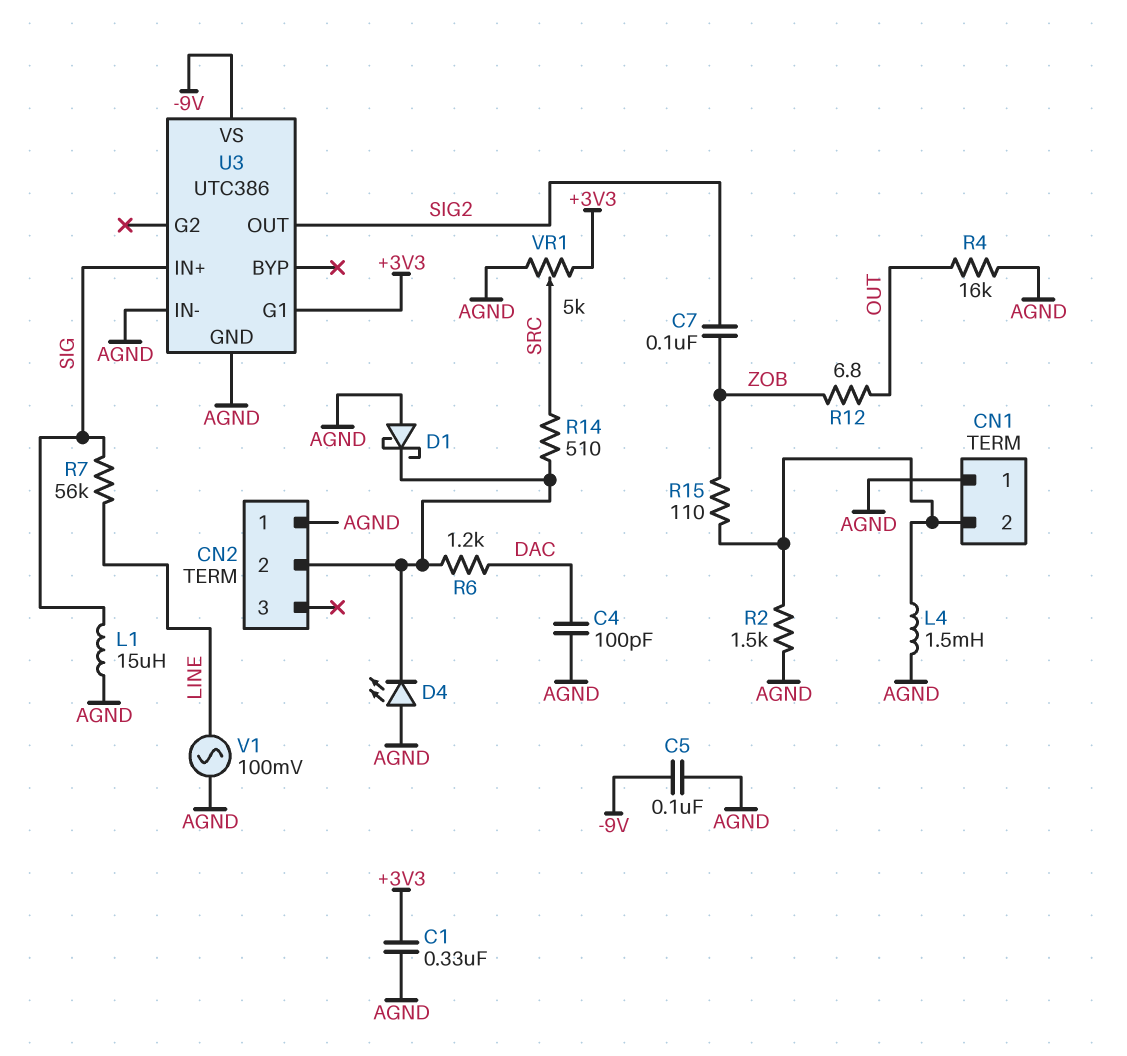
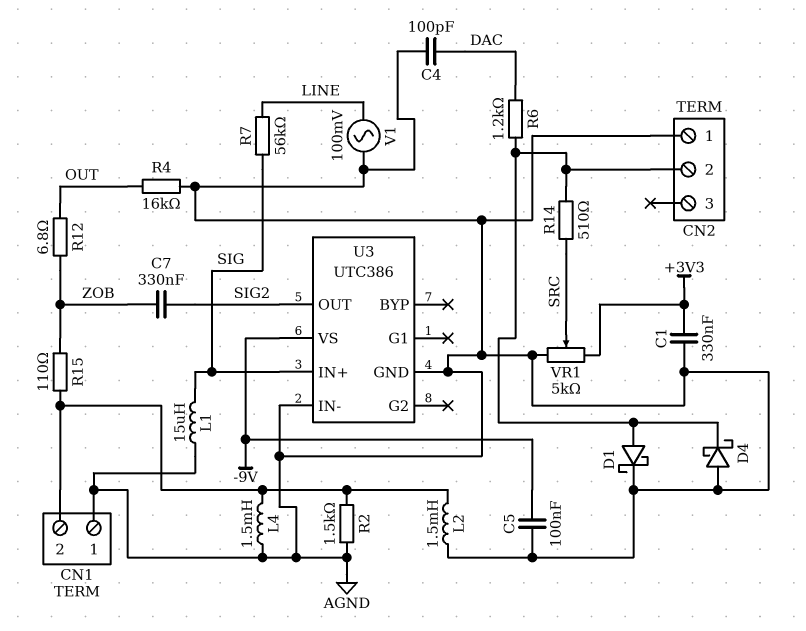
C7: 100nF (SIG2, ZOB) -> 330nF (SIG2, ZOB)
D1: schottky (A AGND, K CN2/2) -> schottky (A CN2/2, K AGND)
D4: LED (A AGND, K CN2/2) -> schottky (A AGND, K CN2/2)
L2: none -> 1.5mH (AGND, CN1/2)
U3 pin G1: +3V3 -> none

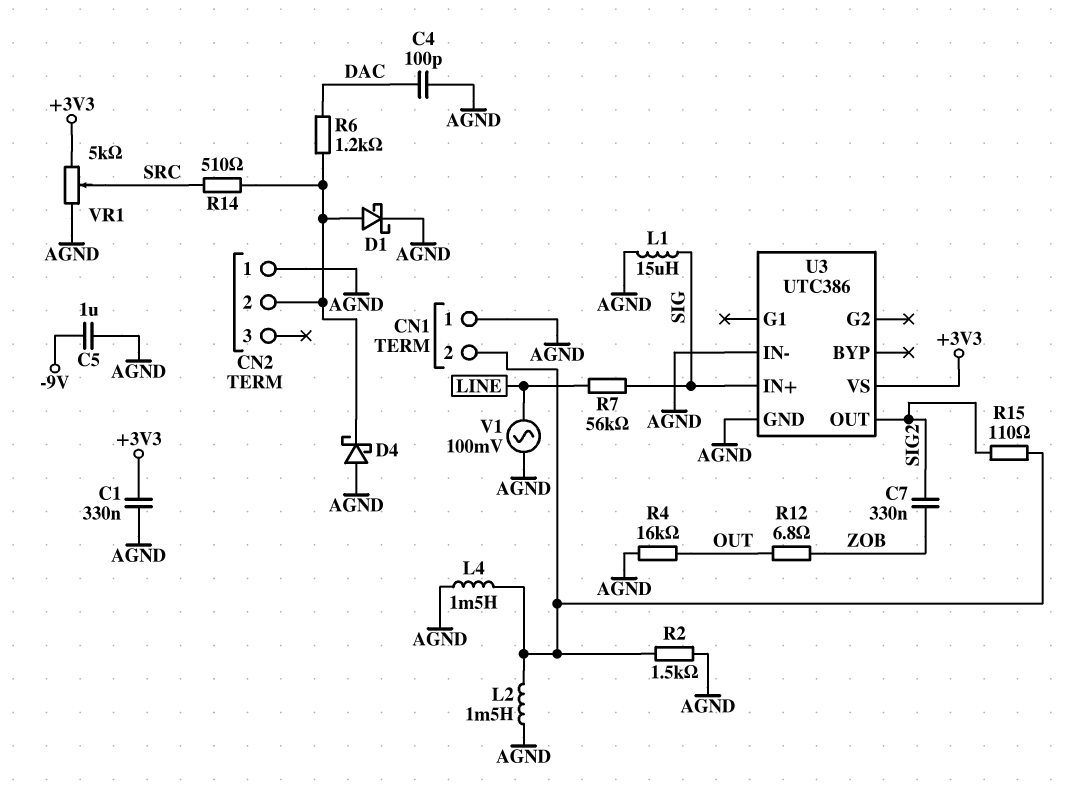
C5: 100nF (-9V, AGND) -> 1uF (-9V, AGND)
R15: 110 (CN1/2, ZOB) -> 110 (CN1/2, SIG2)
U3 pin VS: -9V -> +3V3

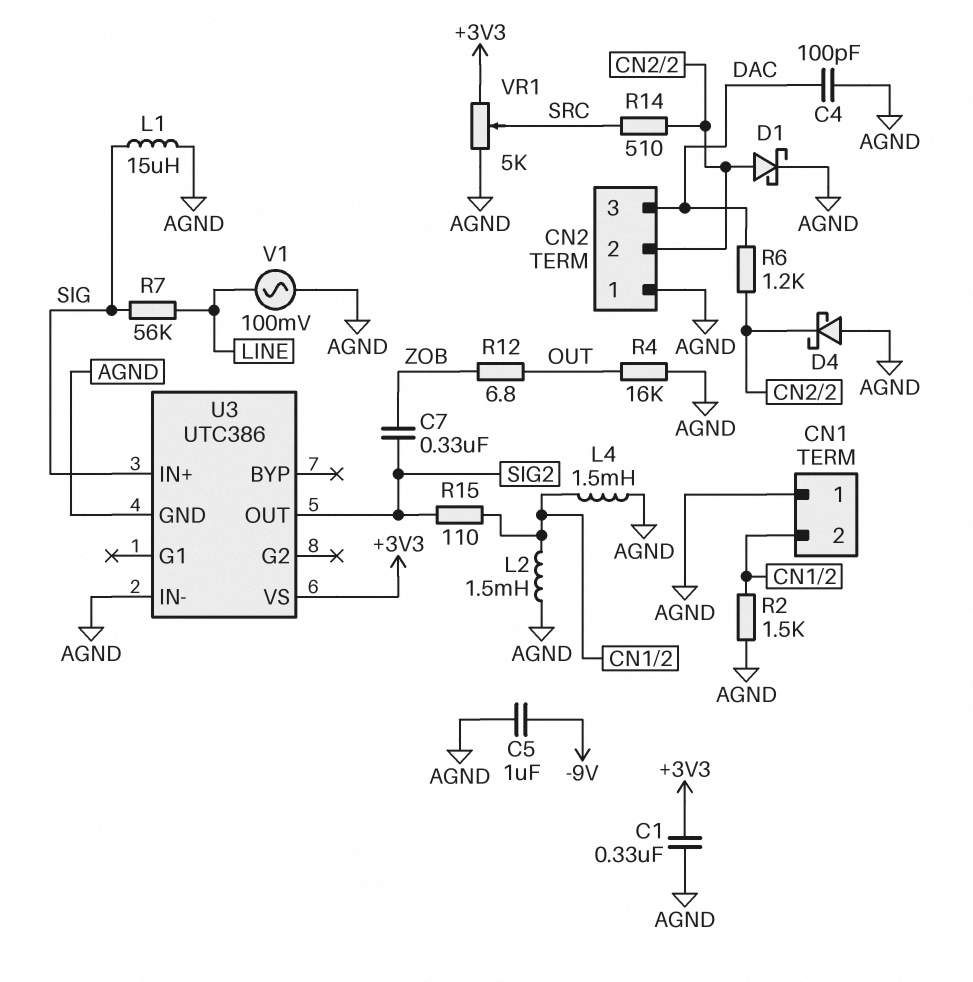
CN2 pin 3: none -> DAC

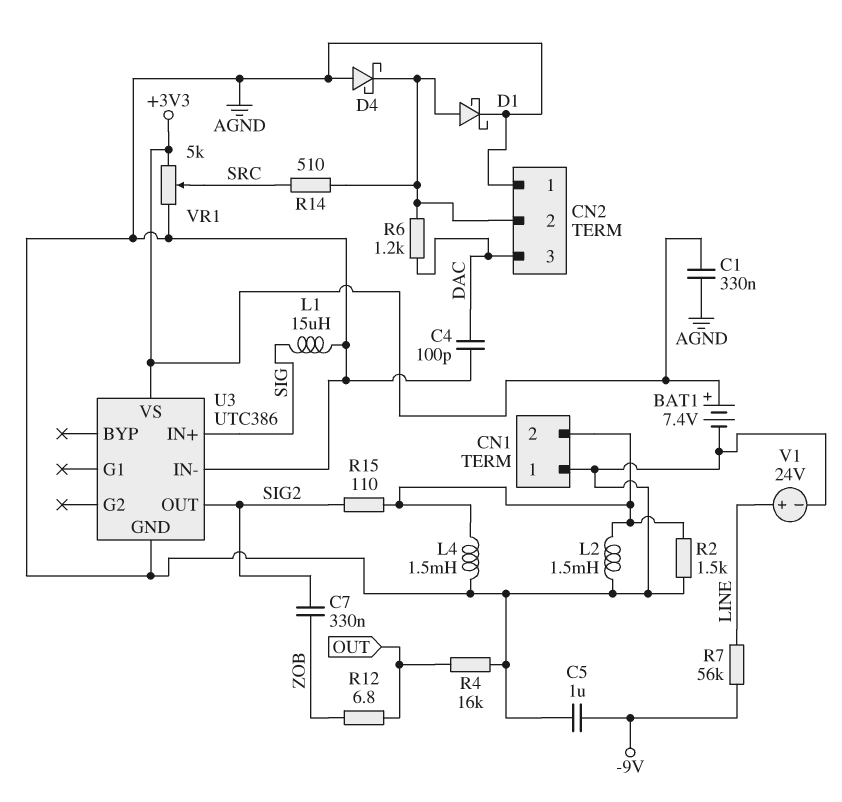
BAT1: none -> 7.4V (plus +3V3, minus AGND)
R7: 56k (LINE, SIG) -> 56k (-9V, LINE)
V1: AC 100mV (AGND, LINE) -> 24V (plus LINE, minus AGND)

